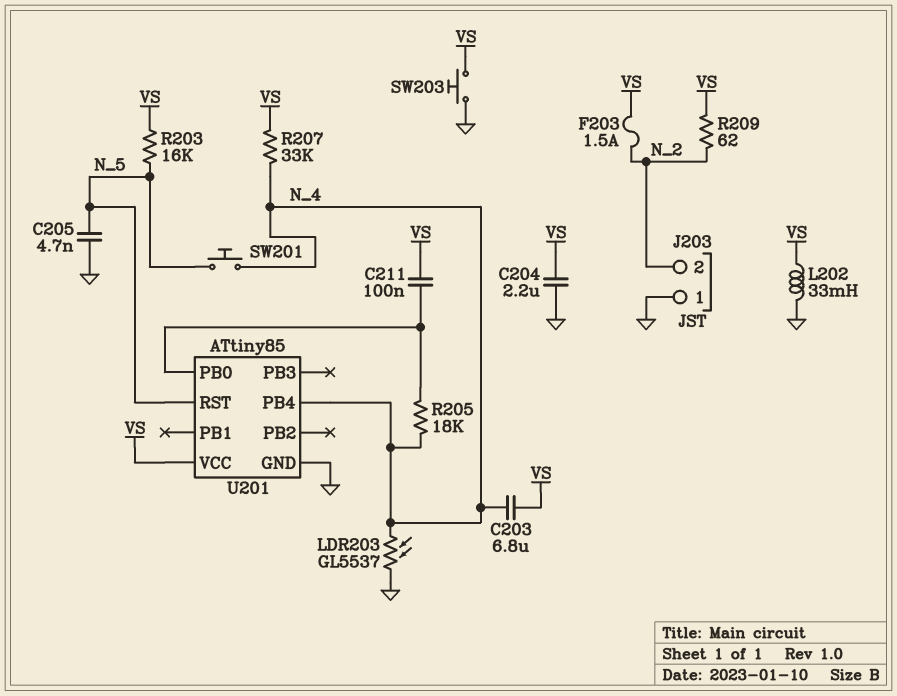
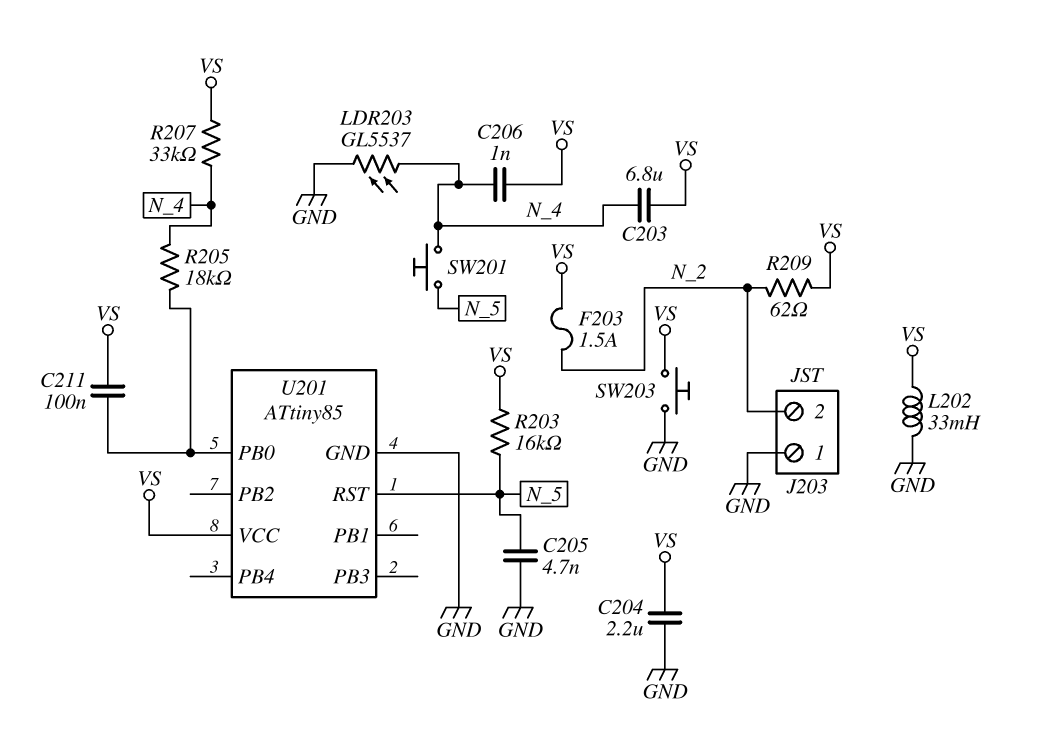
C206: none -> 1nF (N_4, VS)
U201 pin PB4: N_4 -> none

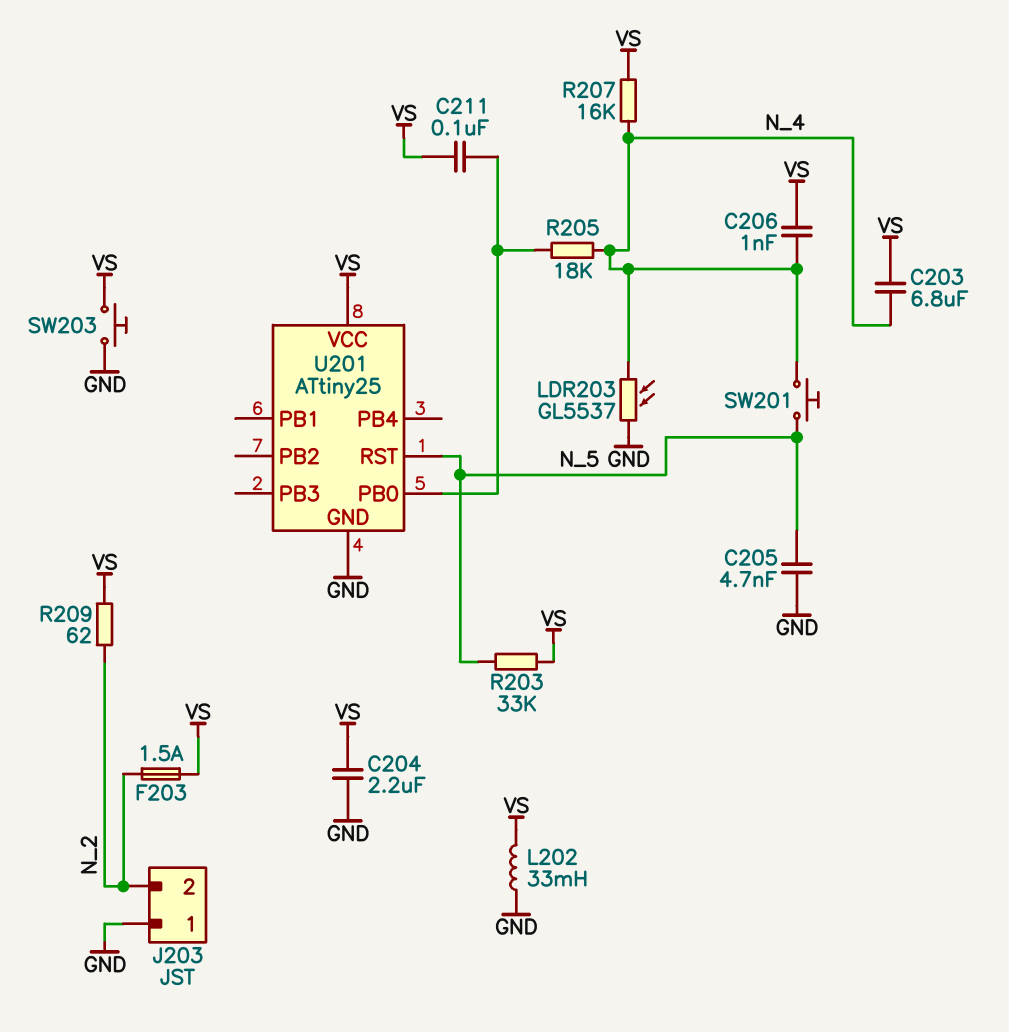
R203: 16k (N_5, VS) -> 33k (N_5, VS)
R207: 33k (N_4, VS) -> 16k (N_4, VS)
U201: ATtiny85 -> ATtiny25

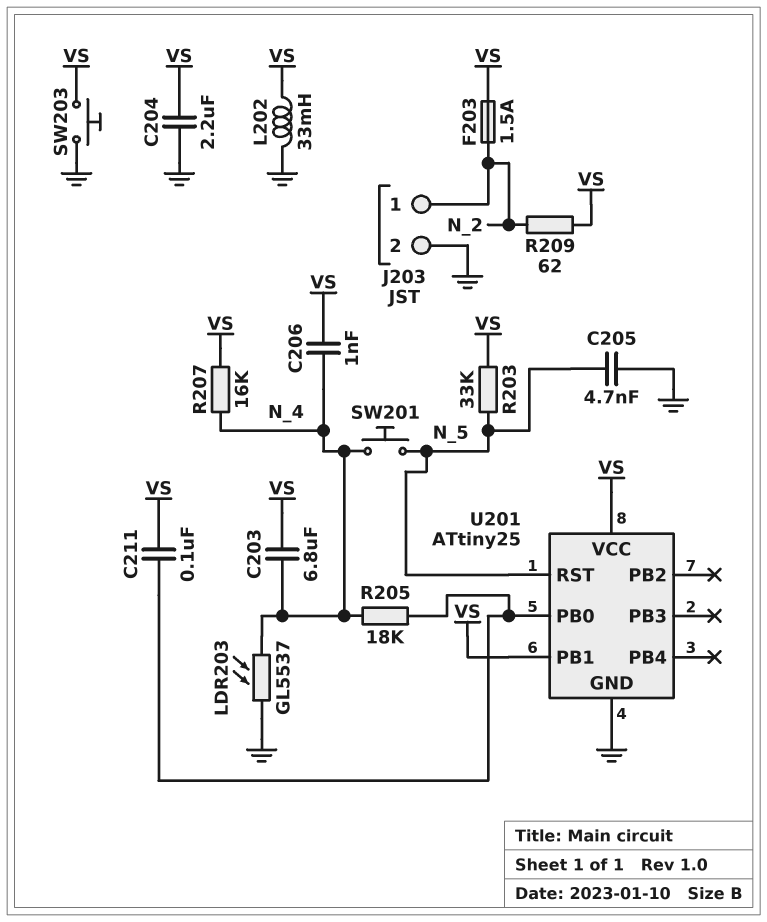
J203 pin 1: GND -> N_2
J203 pin 2: N_2 -> GND
U201 pin PB1: none -> VS

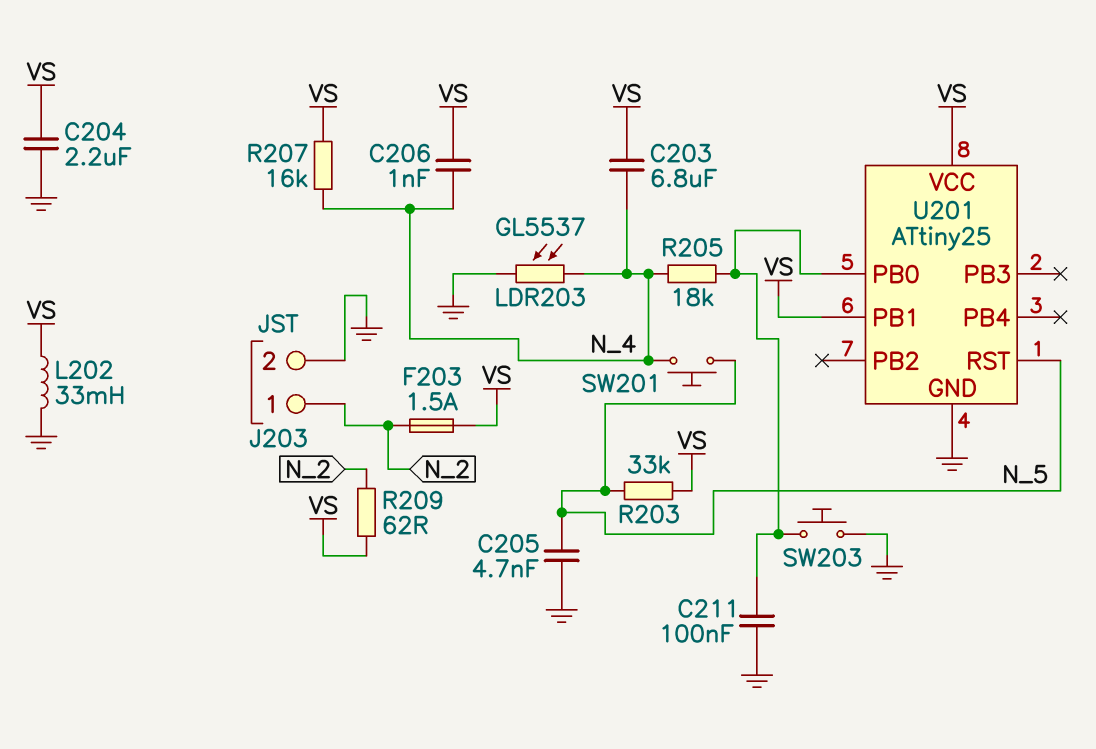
C211: 100nF (U201/PB0, VS) -> 100nF (GND, U201/PB0)
SW203: button (GND, VS) -> button (GND, U201/PB0)

